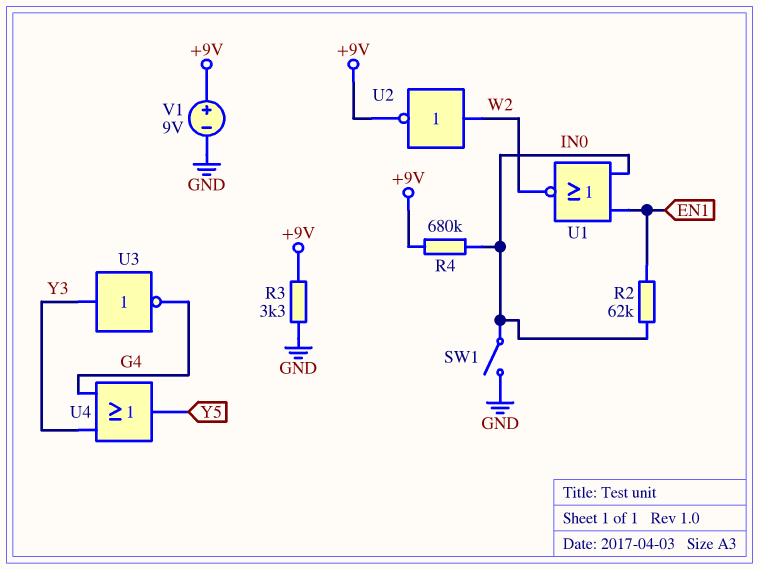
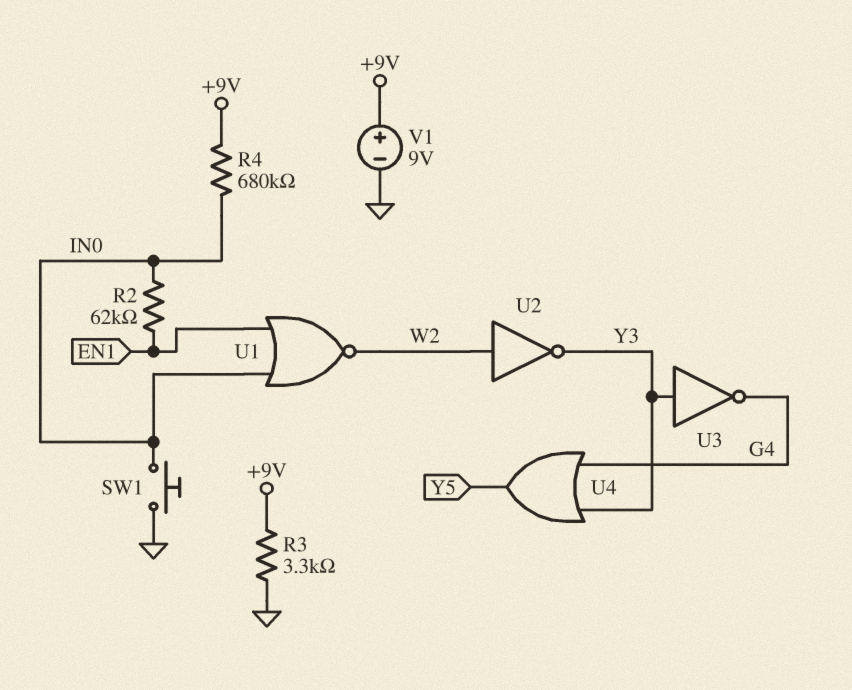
SW1: switch (GND, IN0) -> button (GND, IN0)
U2: NOT (in W2, out +9V) -> NOT (in W2, out Y3)

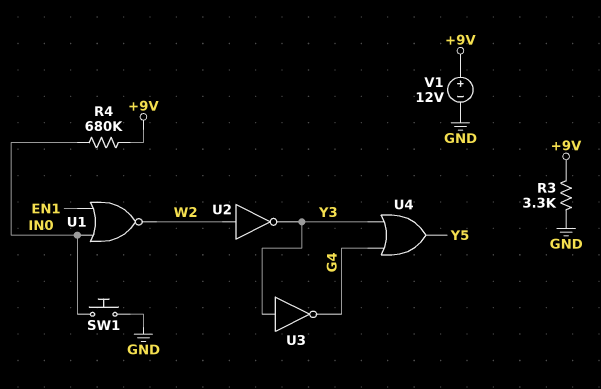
R2: 62k (EN1, IN0) -> none
V1: 9V (plus +9V, minus GND) -> 12V (plus +9V, minus GND)

